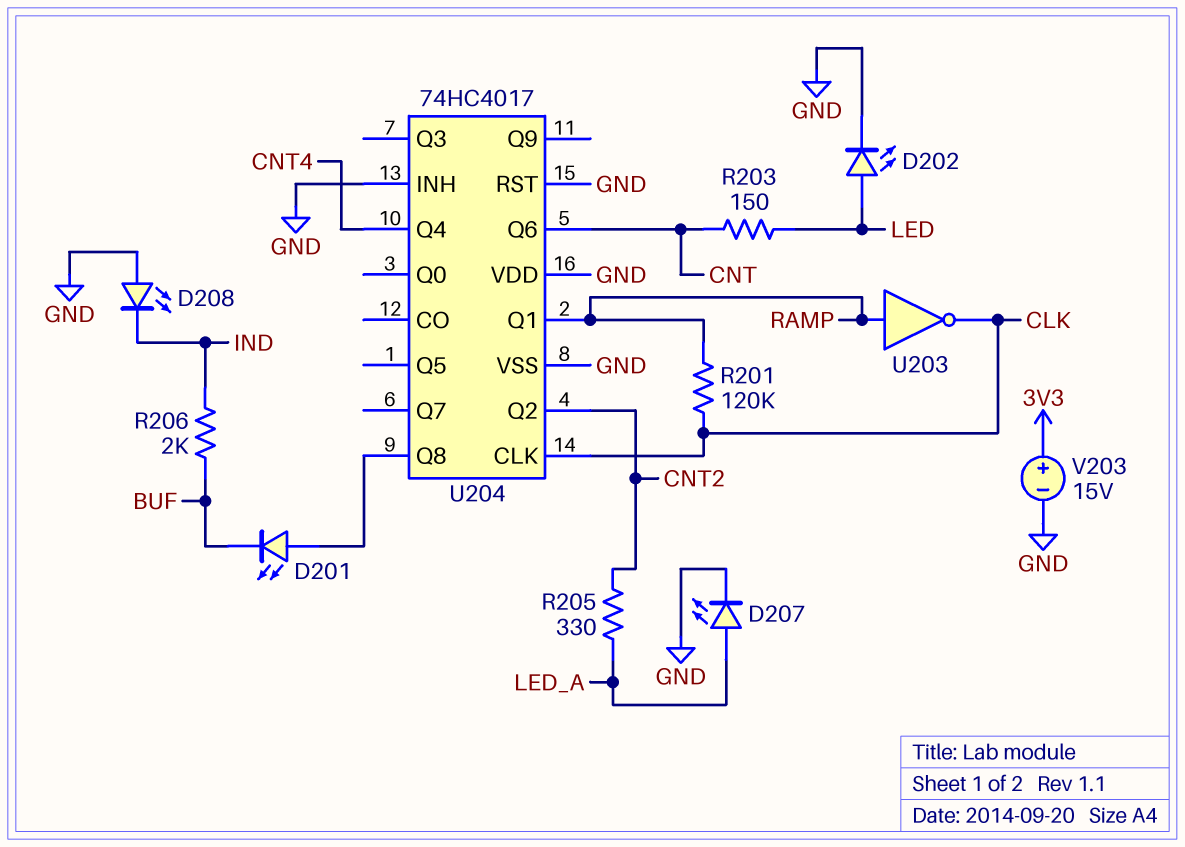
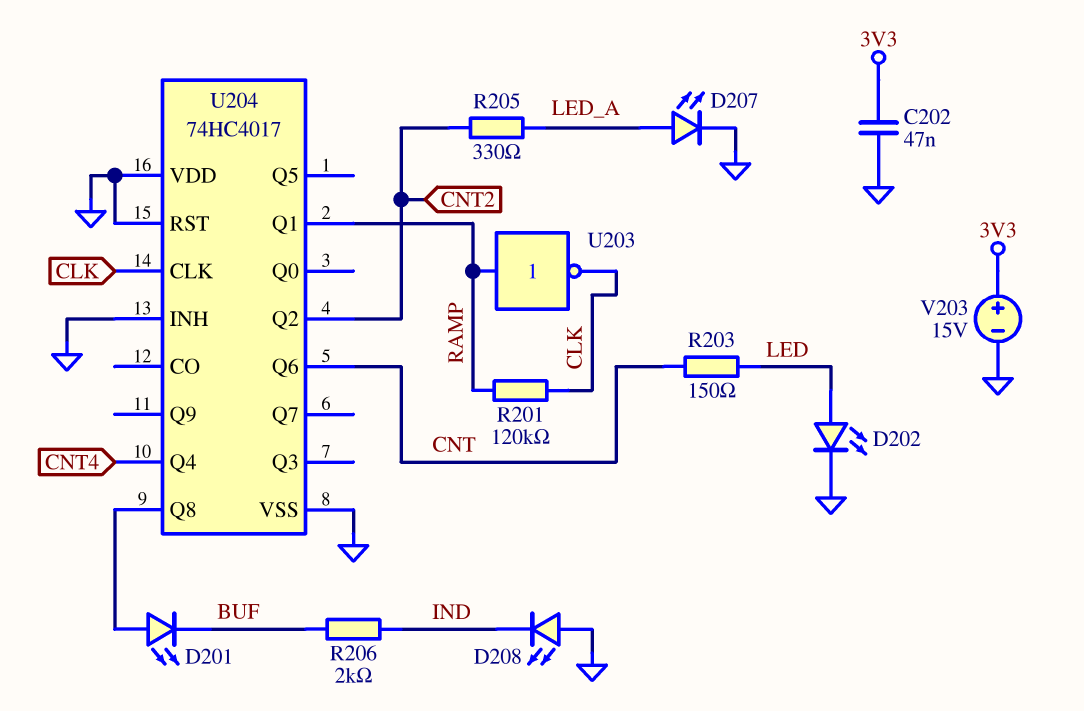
C202: none -> 47nF (3V3, GND)

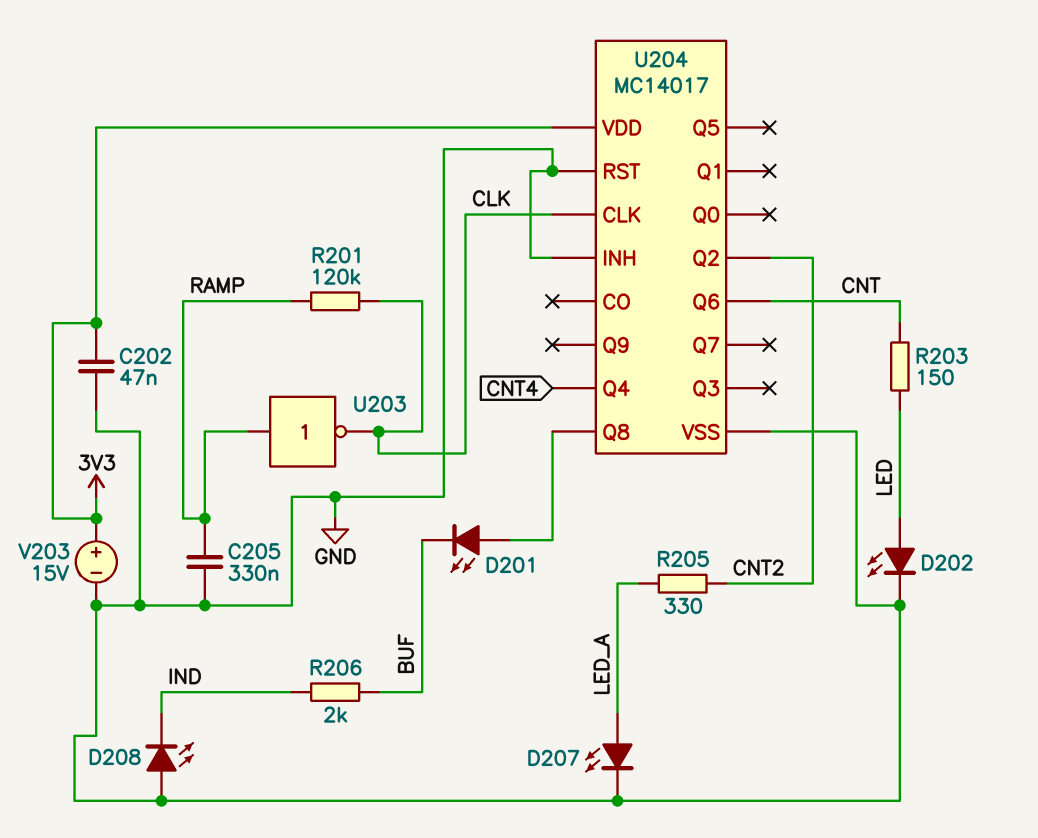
C205: none -> 330nF (GND, RAMP)
U204: 74HC4017 -> MC14017
U204 pin Q1: RAMP -> none
U204 pin VDD: GND -> 3V3

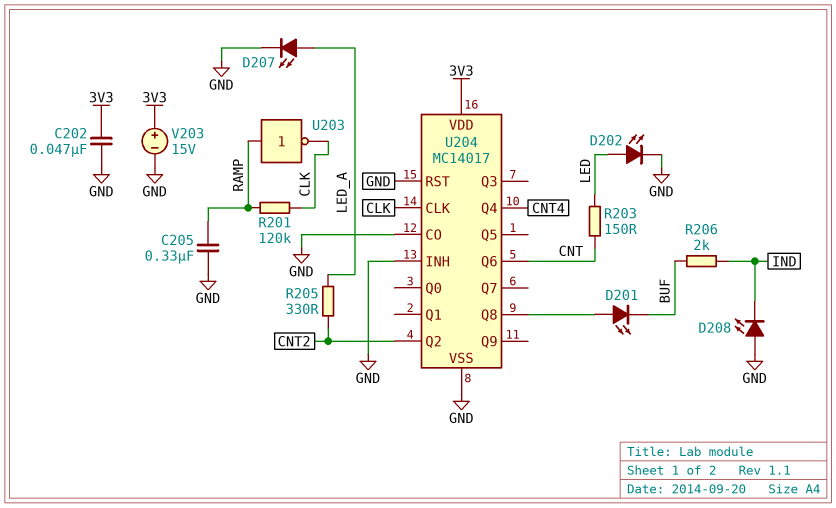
U204 pin CO: none -> GND

